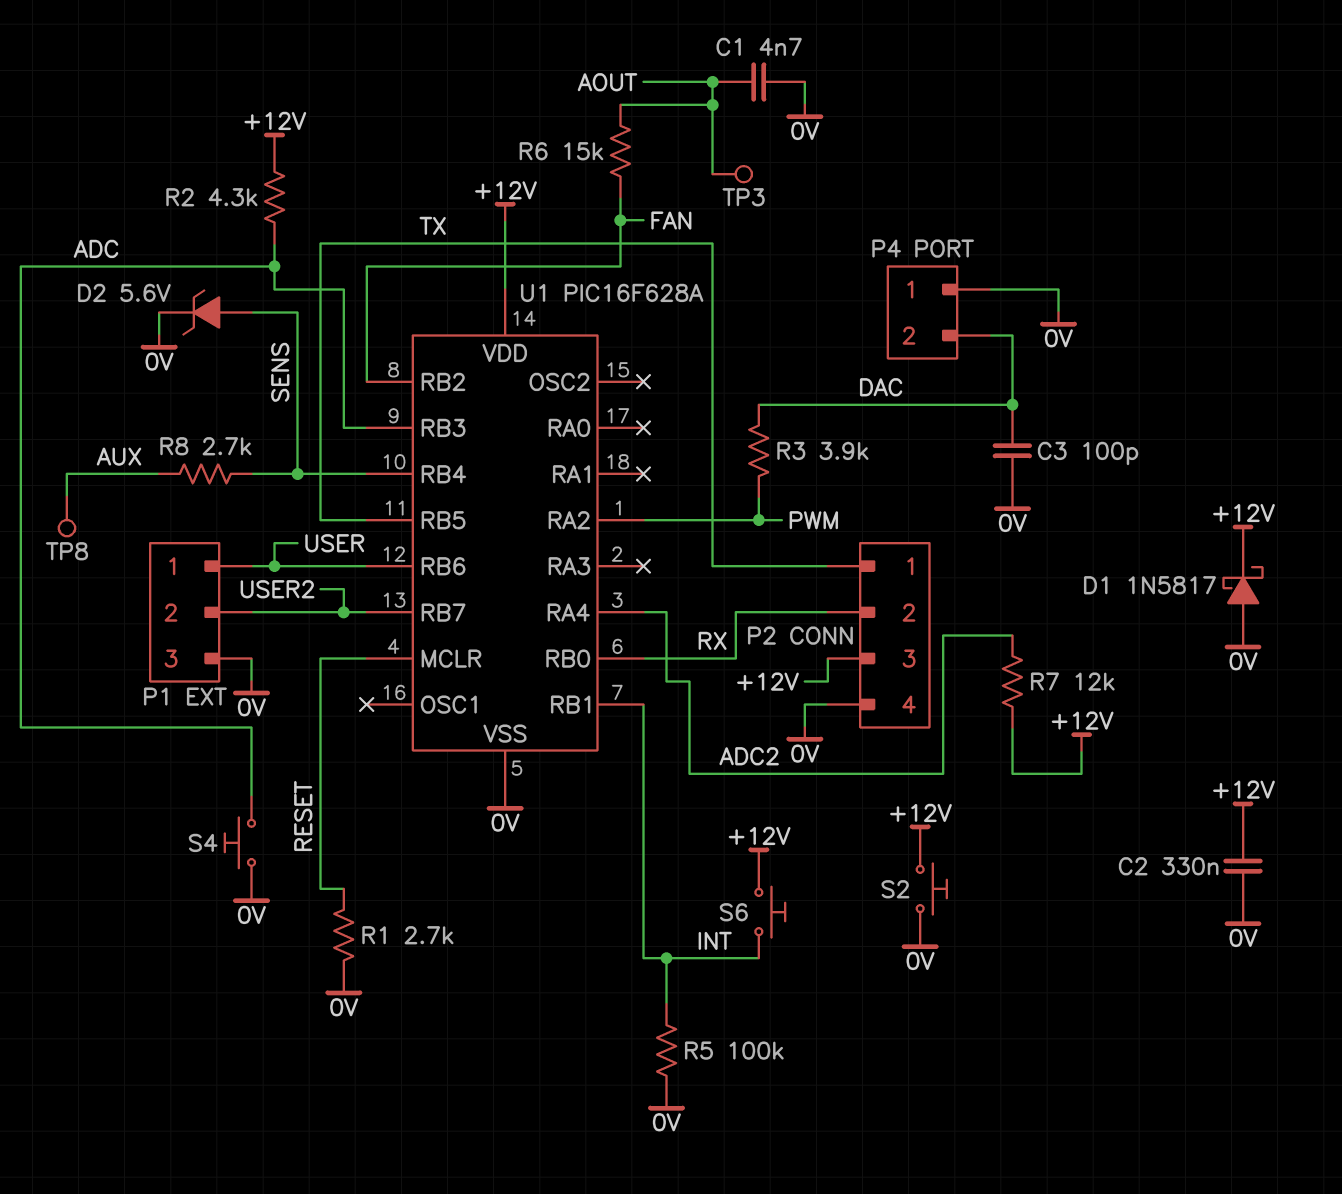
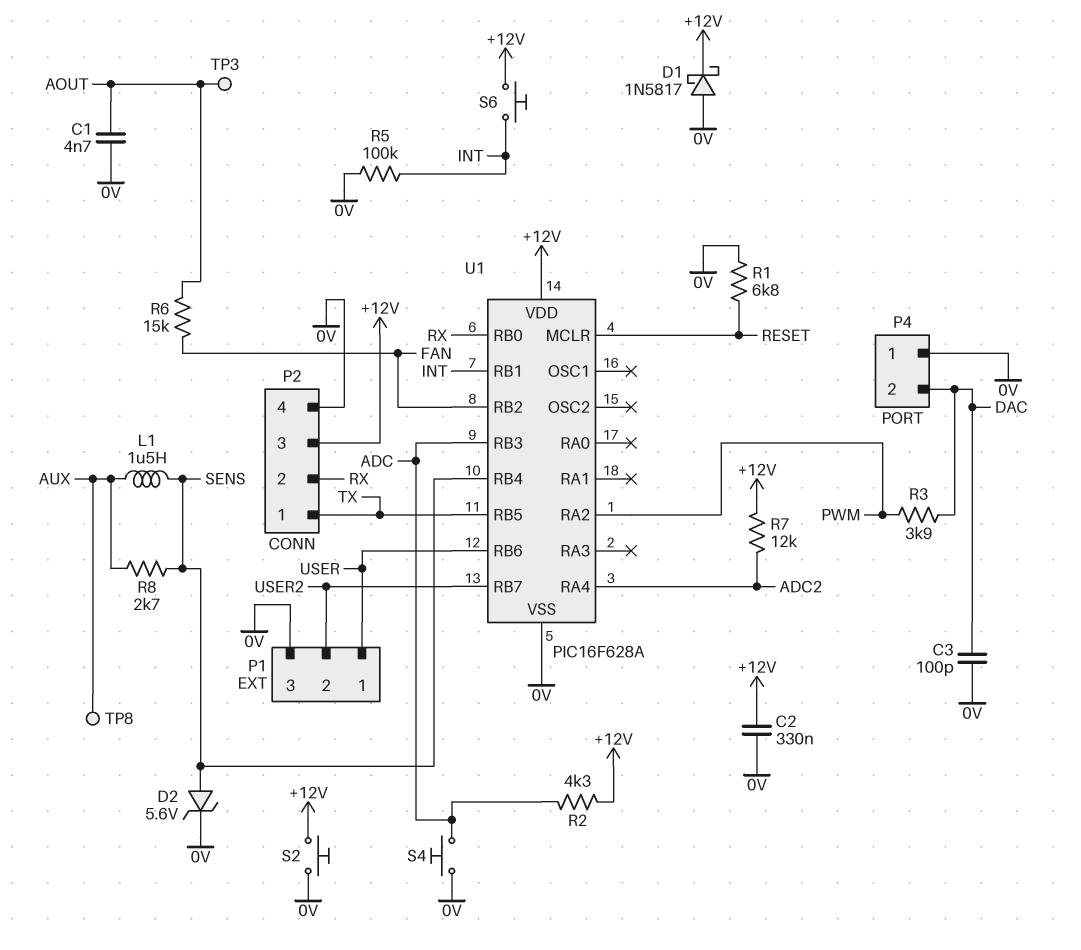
L1: none -> 1.5uH (AUX, SENS)
R1: 2.7k (0V, RESET) -> 6.8k (0V, RESET)

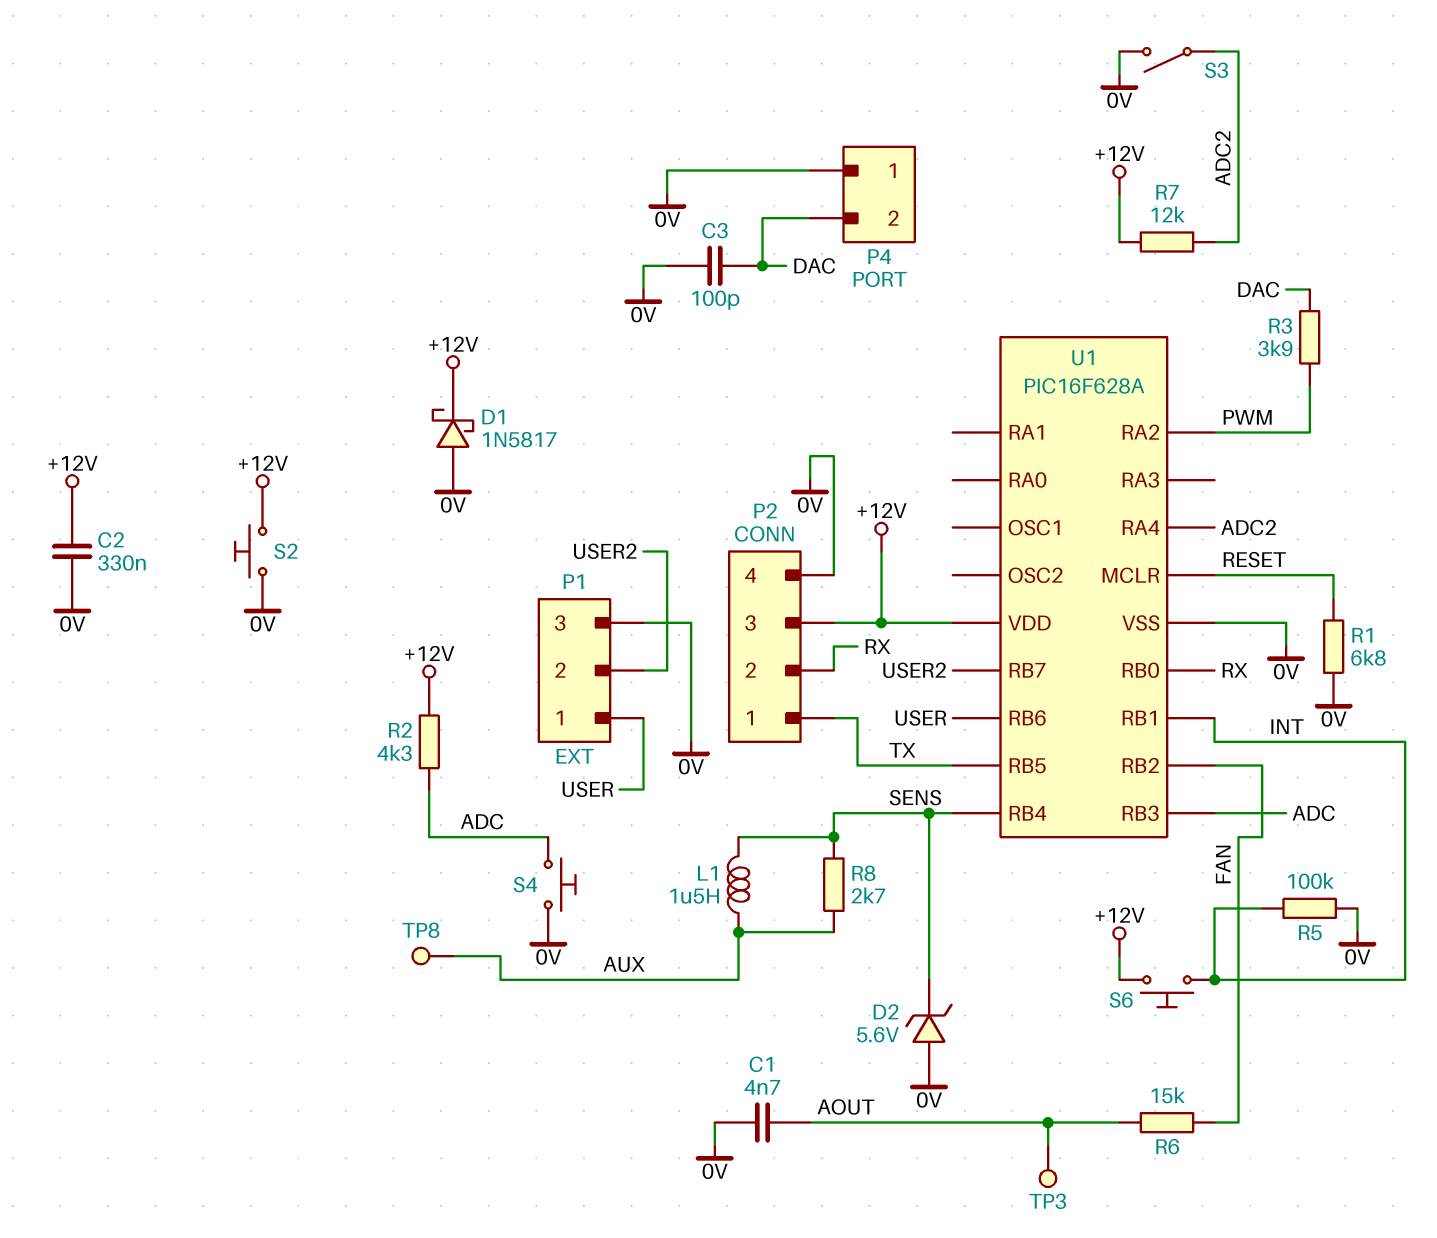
D2: zener 5.6V (A SENS, K 0V) -> zener 5.6V (A 0V, K SENS)
S3: none -> switch (0V, ADC2)

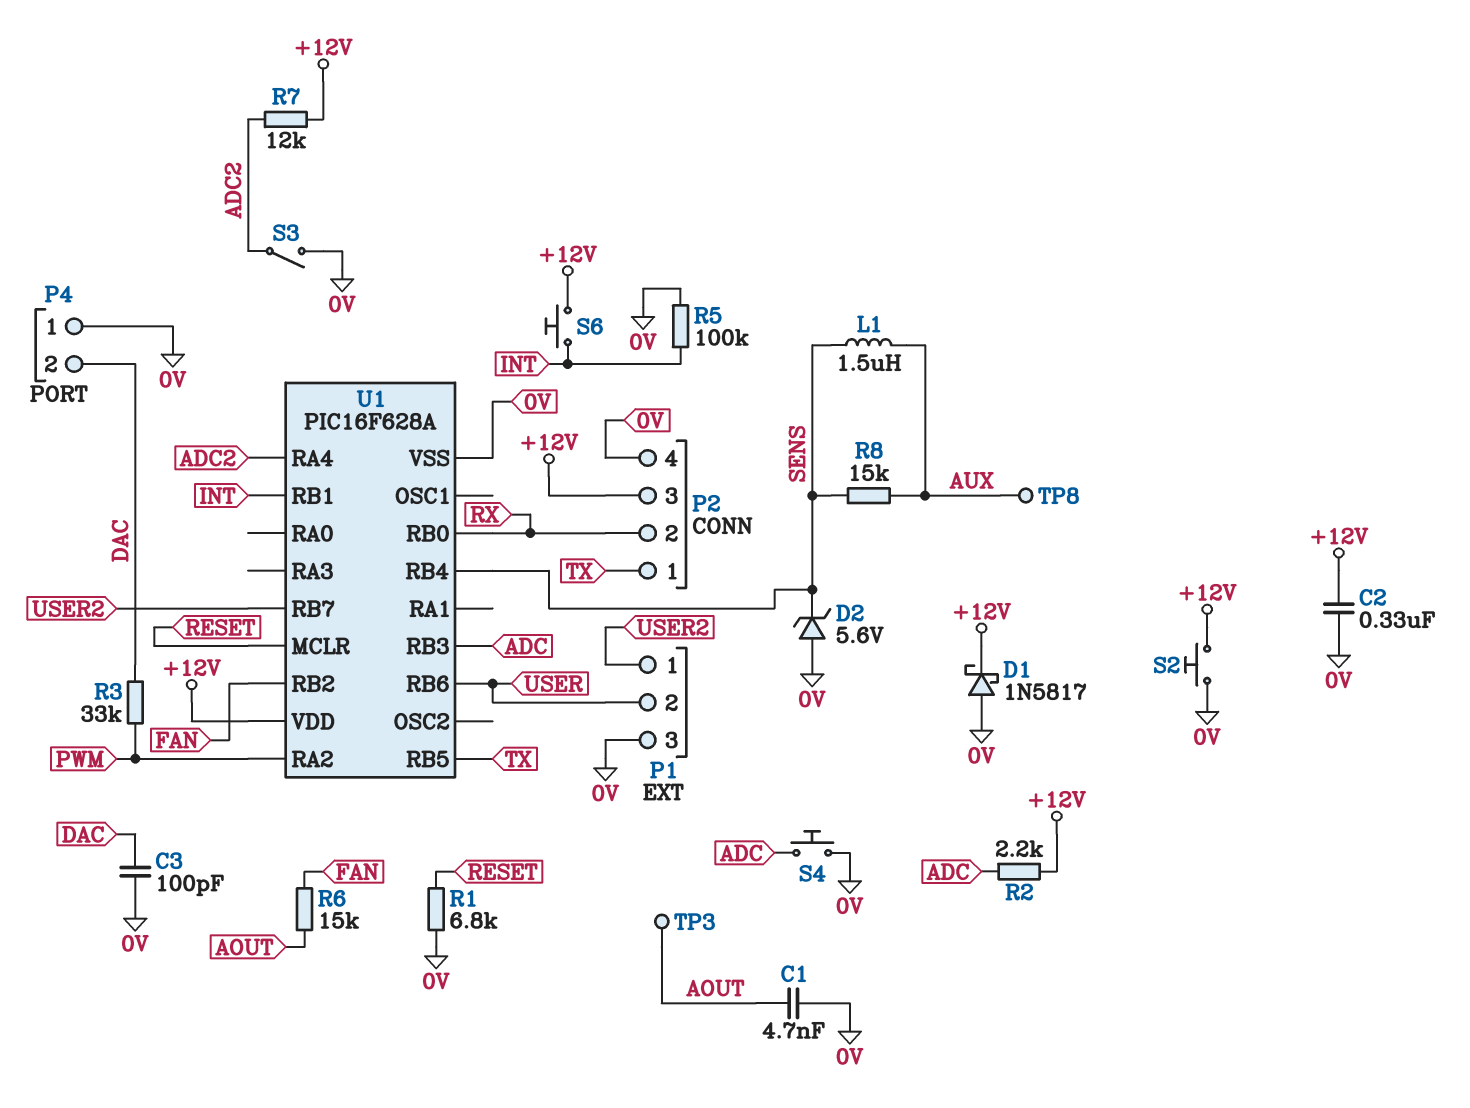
P1 pin 1: USER -> USER2
P1 pin 2: USER2 -> USER
R2: 4.3k (+12V, ADC) -> 2.2k (+12V, ADC)
R3: 3.9k (DAC, PWM) -> 33k (DAC, PWM)
R8: 2.7k (AUX, SENS) -> 15k (AUX, SENS)

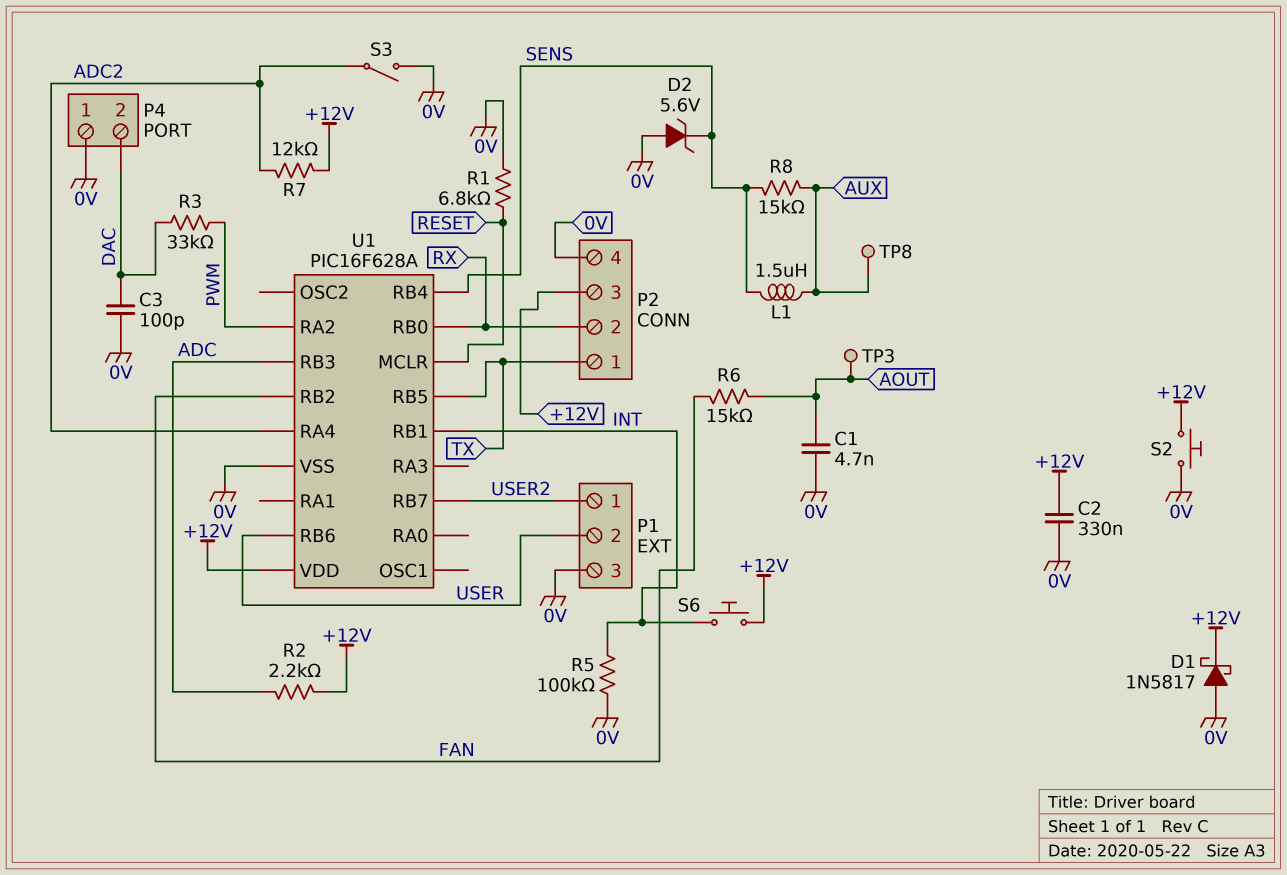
S4: button (0V, ADC) -> none

